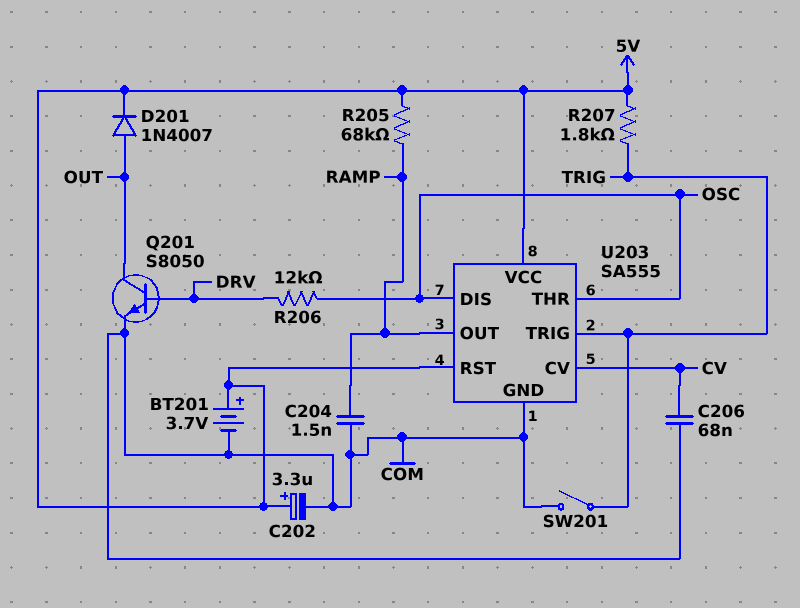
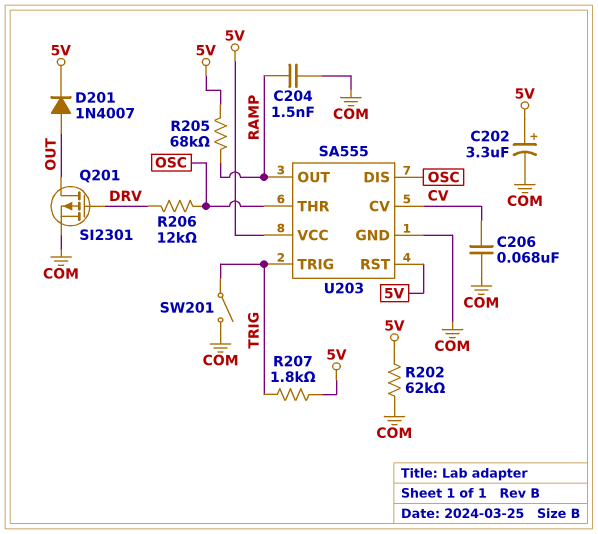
BT201: 3.7V (plus 5V, minus COM) -> none
Q201: NPN S8050 (B DRV, C OUT, E COM) -> PMOS SI2301 (G DRV, D OUT, S COM)
R202: none -> 62k (5V, COM)

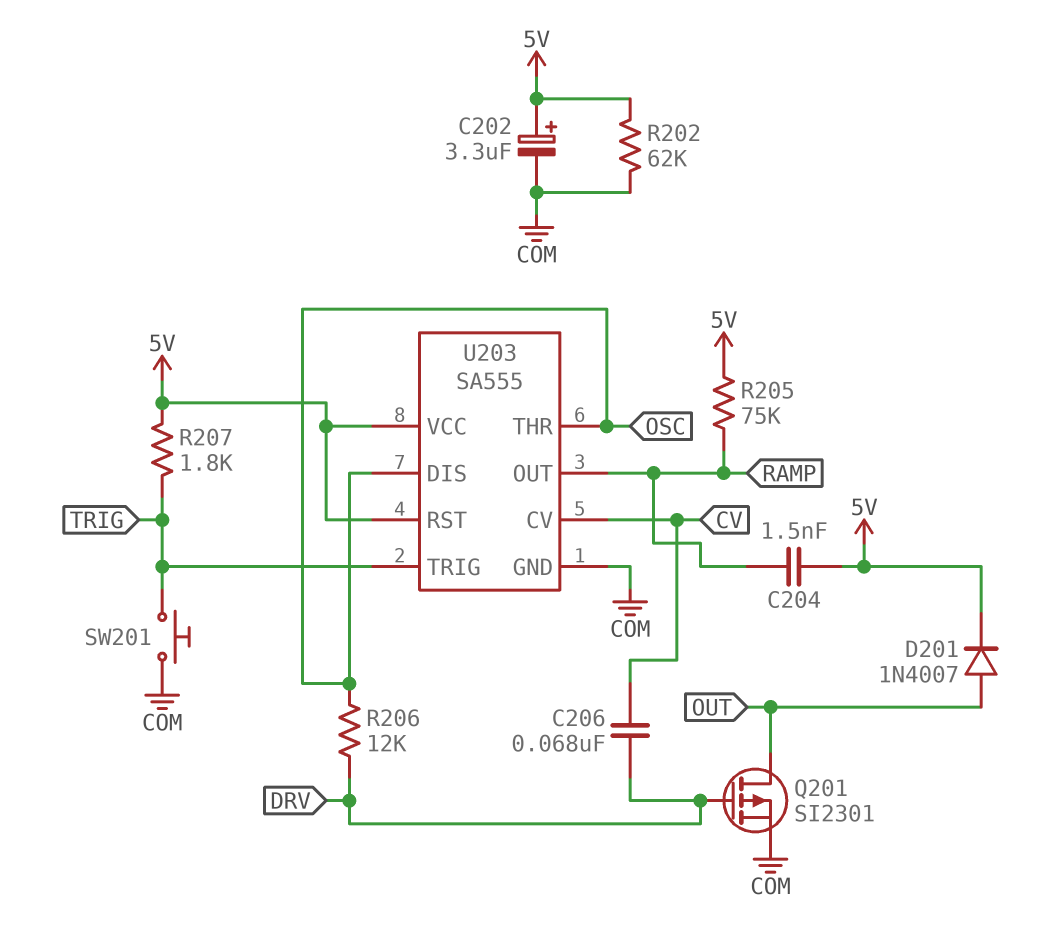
C204: 1.5nF (COM, RAMP) -> 1.5nF (5V, RAMP)
C206: 68nF (COM, CV) -> 68nF (CV, DRV)
R205: 68k (5V, RAMP) -> 75k (5V, RAMP)
SW201: switch (COM, TRIG) -> button (COM, TRIG)

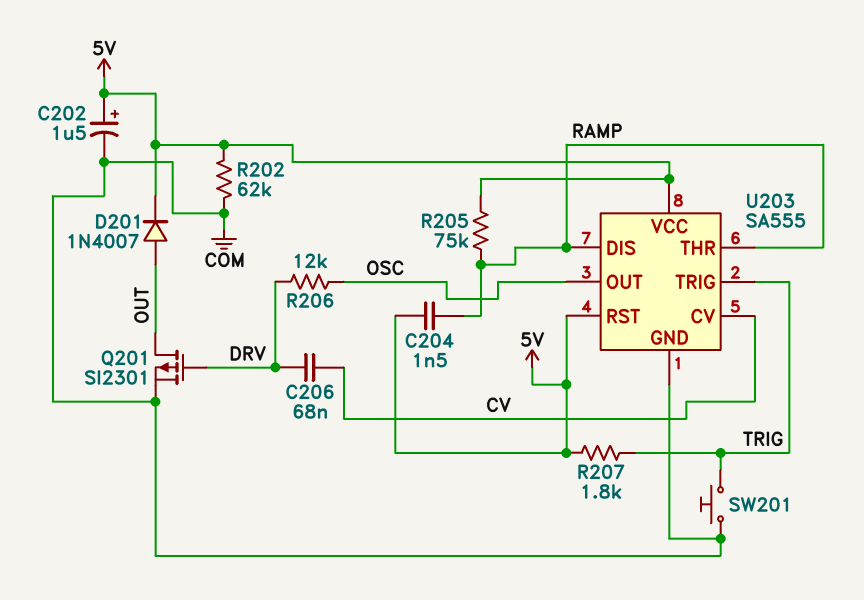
C202: 3.3uF (plus 5V, minus COM) -> 1.5uF (plus 5V, minus COM)
U203 pin DIS: OSC -> RAMP
U203 pin OUT: RAMP -> OSC
U203 pin THR: OSC -> RAMP

